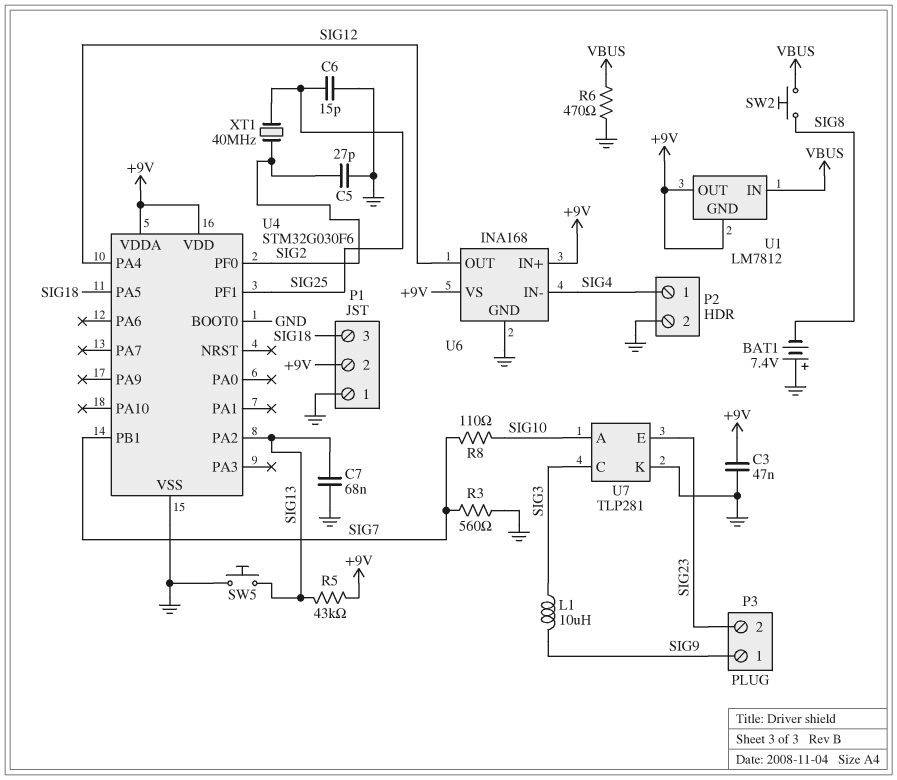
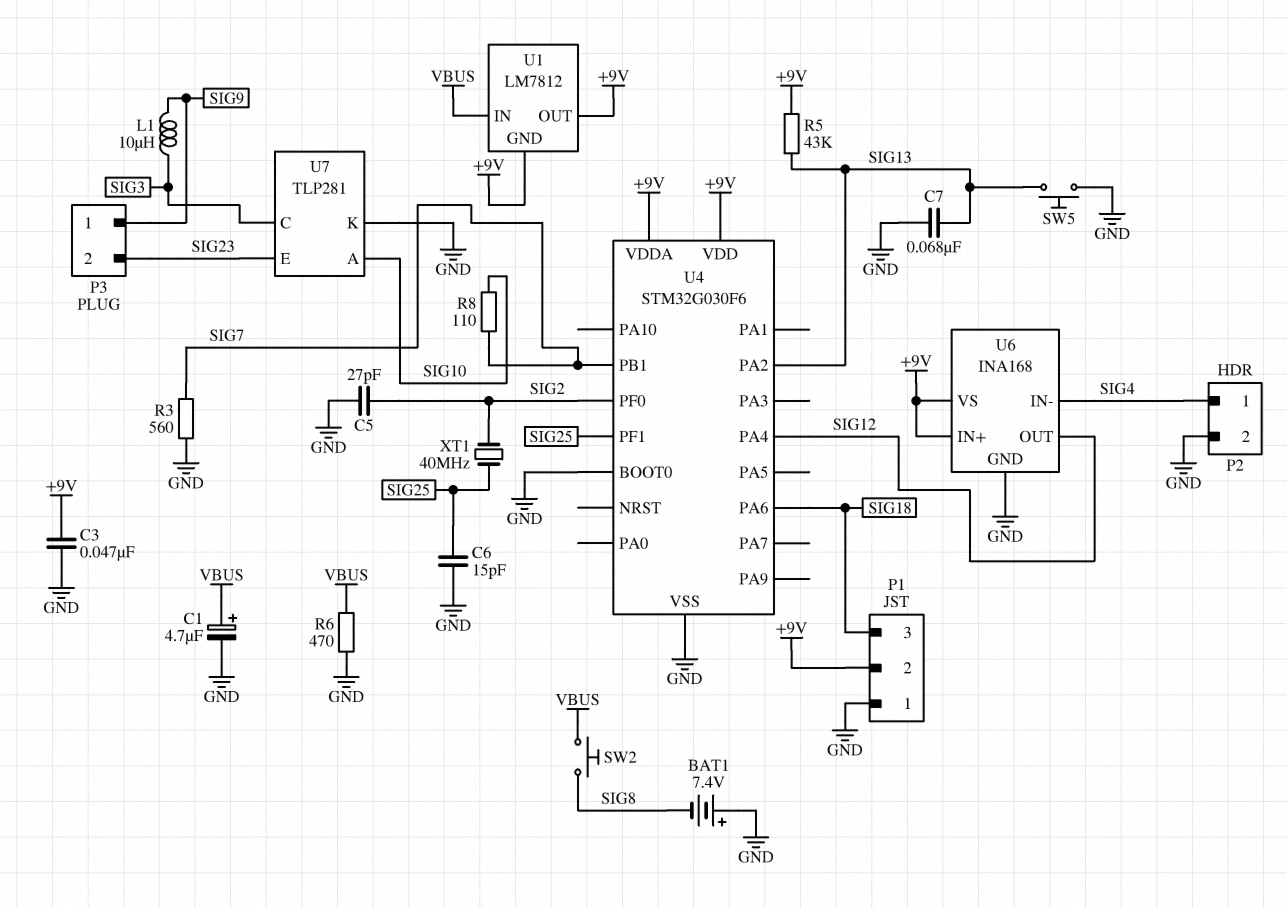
C1: none -> 4.7uF (plus VBUS, minus GND)
U4 pin PA5: SIG18 -> none
U4 pin PA6: none -> SIG18

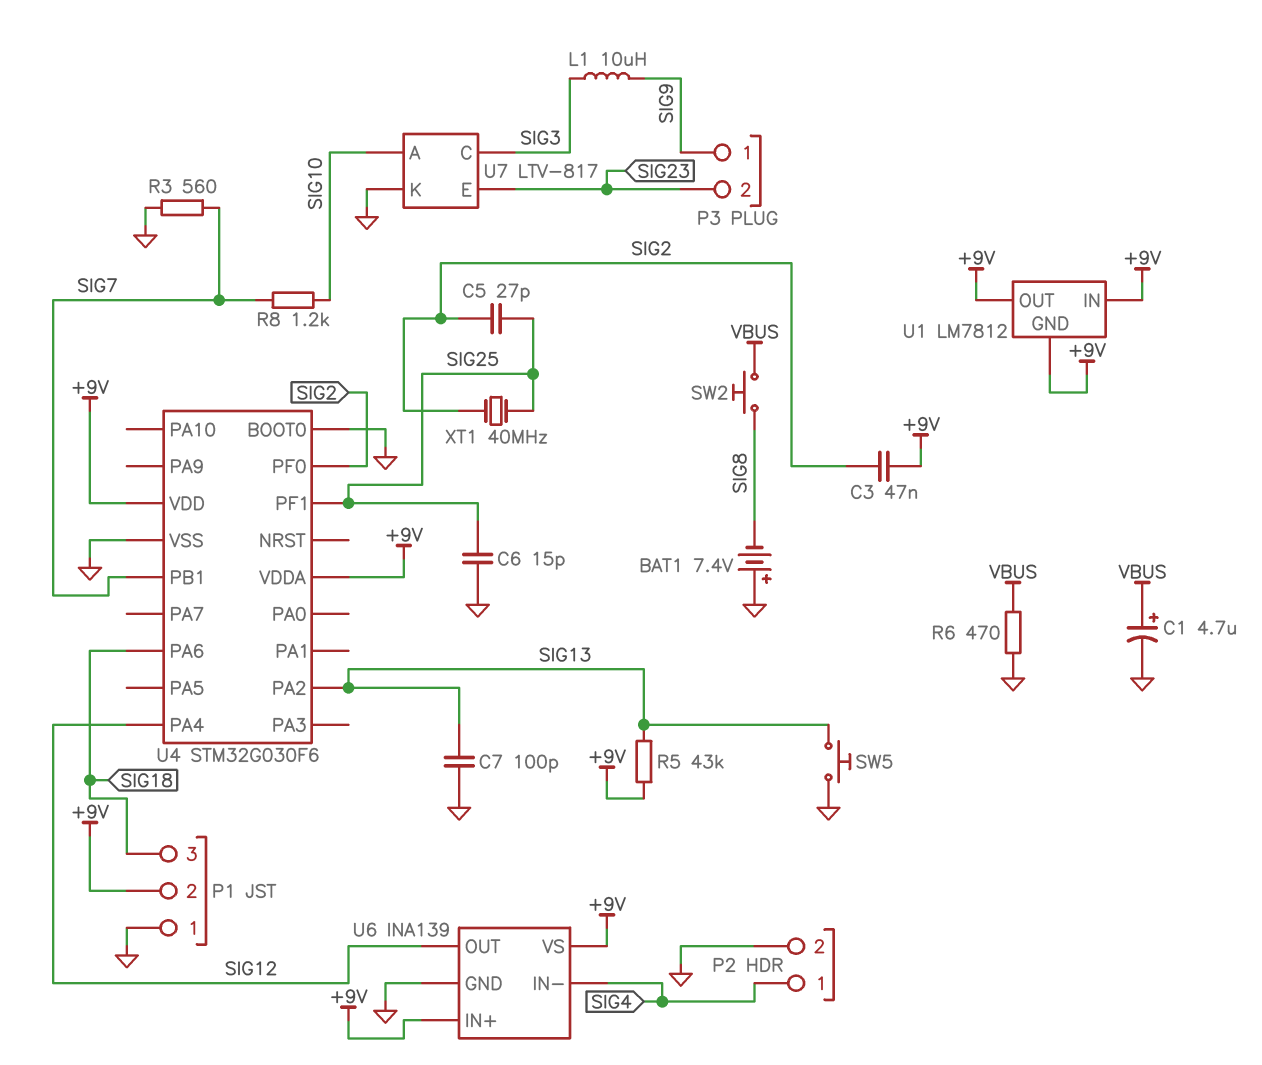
C3: 47nF (+9V, GND) -> 47nF (+9V, SIG2)
C5: 27pF (GND, SIG2) -> 27pF (SIG2, SIG25)
C7: 68nF (GND, SIG13) -> 100pF (GND, SIG13)
R8: 110 (SIG7, SIG10) -> 1.2k (SIG7, SIG10)
U1 pin IN: VBUS -> +9V
U6: INA168 -> INA139
U7: TLP281 -> LTV-817

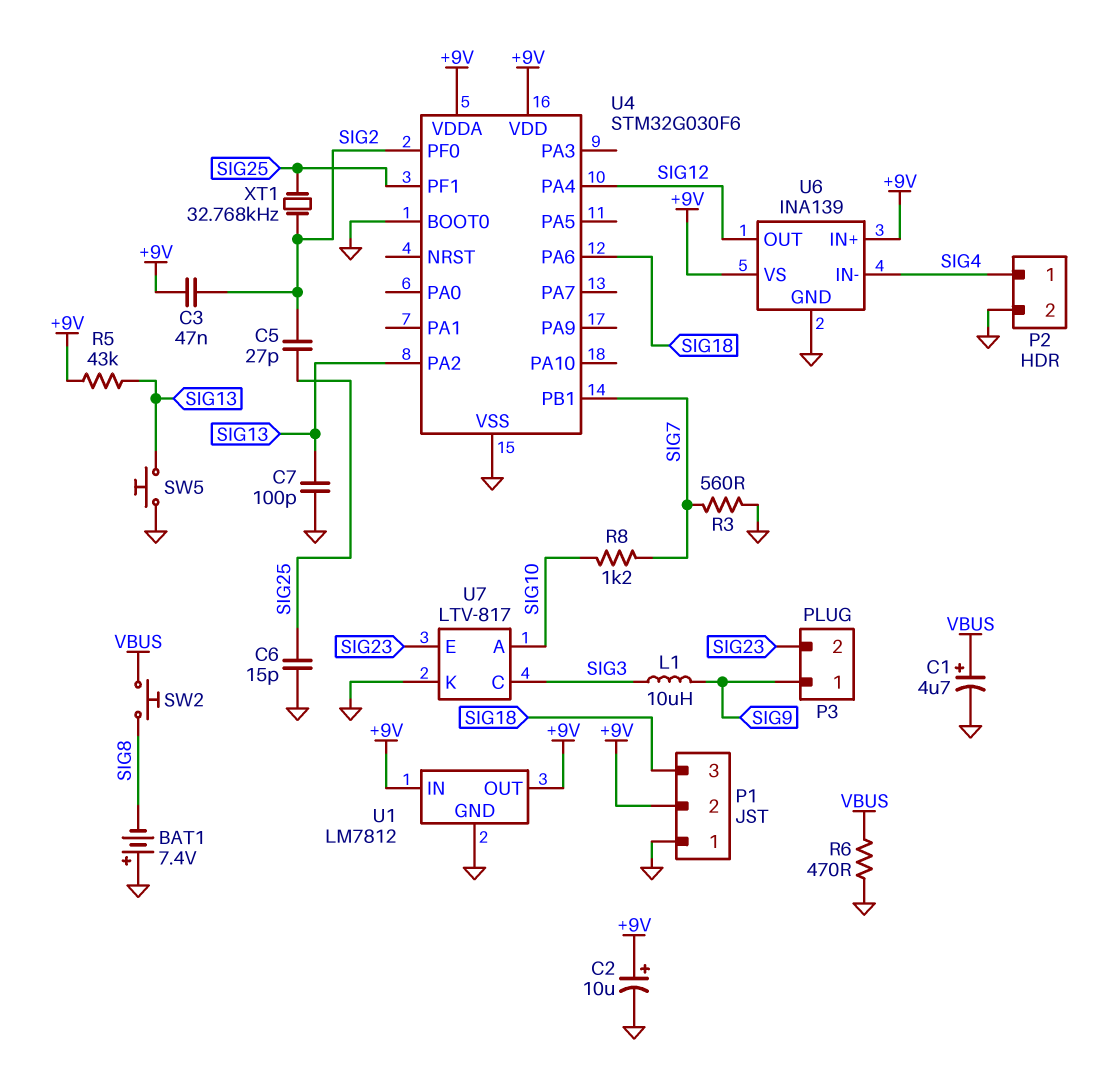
C2: none -> 10uF (plus +9V, minus GND)
U1 pin GND: +9V -> GND
XT1: 40MHz (SIG2, SIG25) -> 32.768kHz (SIG2, SIG25)

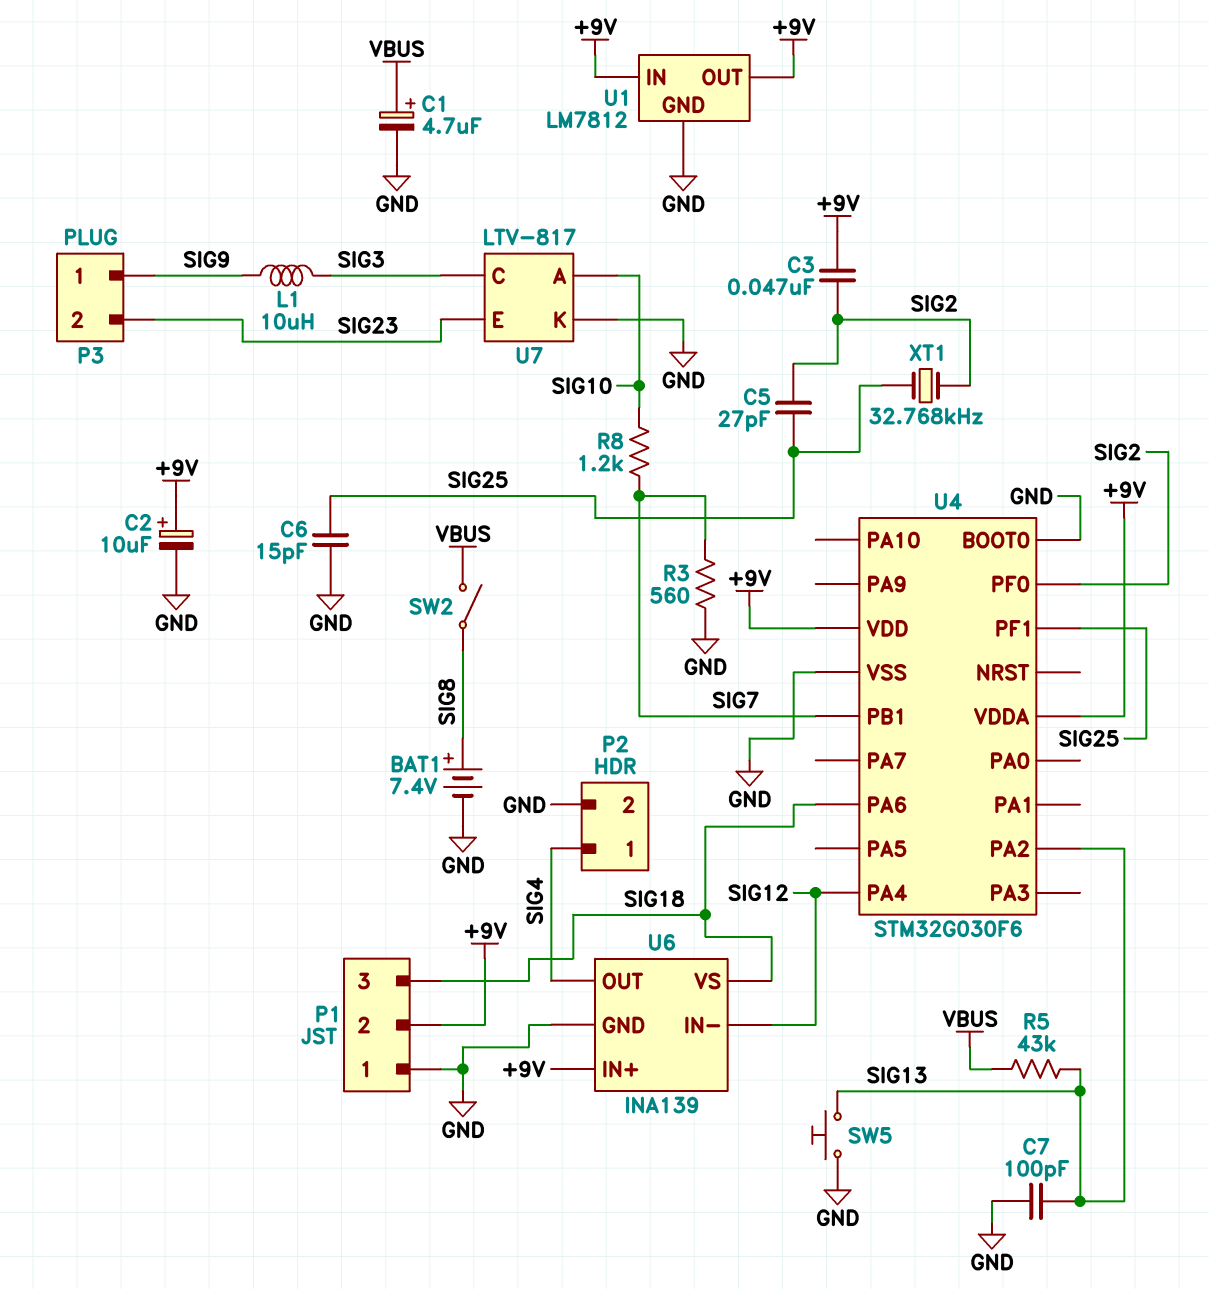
BAT1: 7.4V (plus GND, minus SIG8) -> 7.4V (plus SIG8, minus GND)
R5: 43k (+9V, SIG13) -> 43k (SIG13, VBUS)
R6: 470 (GND, VBUS) -> none
SW2: button (SIG8, VBUS) -> switch (SIG8, VBUS)
U6 pin IN-: SIG4 -> SIG12
U6 pin OUT: SIG12 -> SIG4
U6 pin VS: +9V -> SIG18

